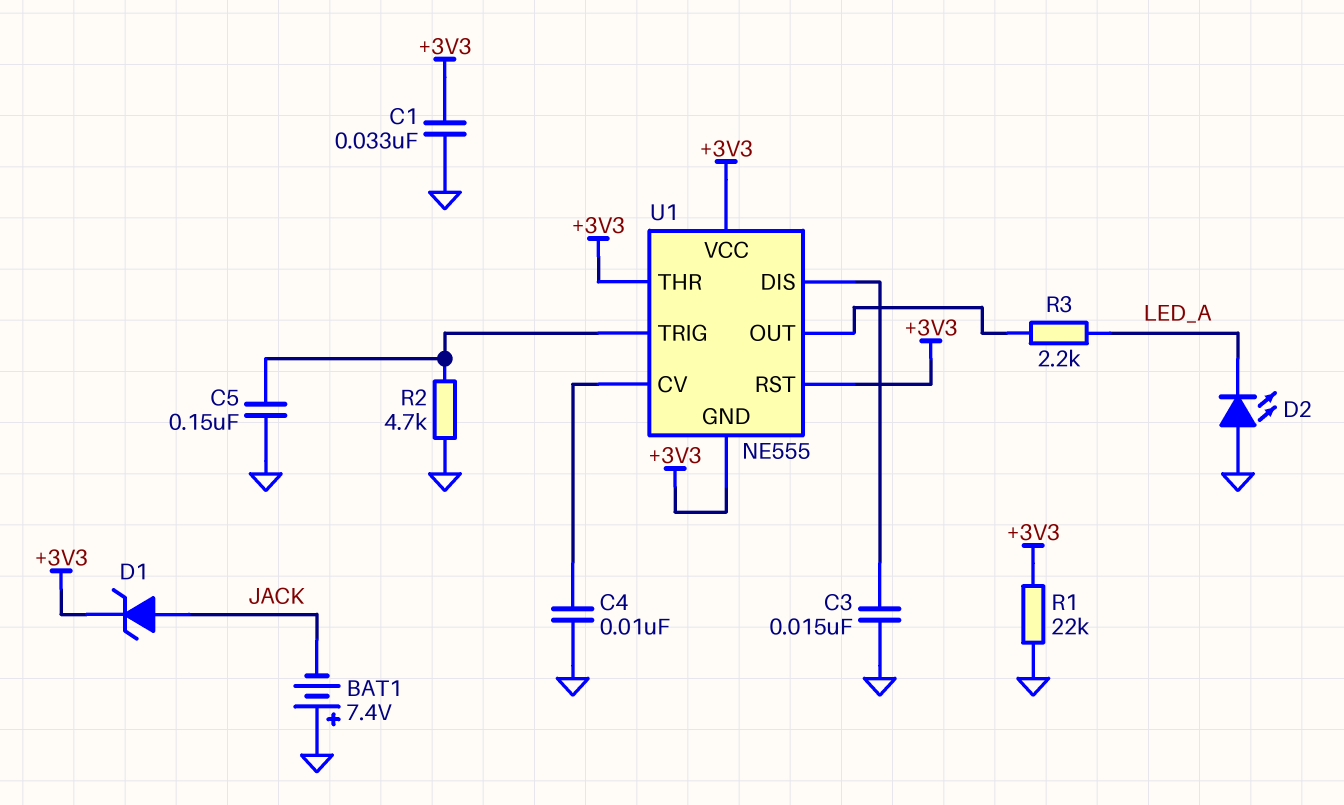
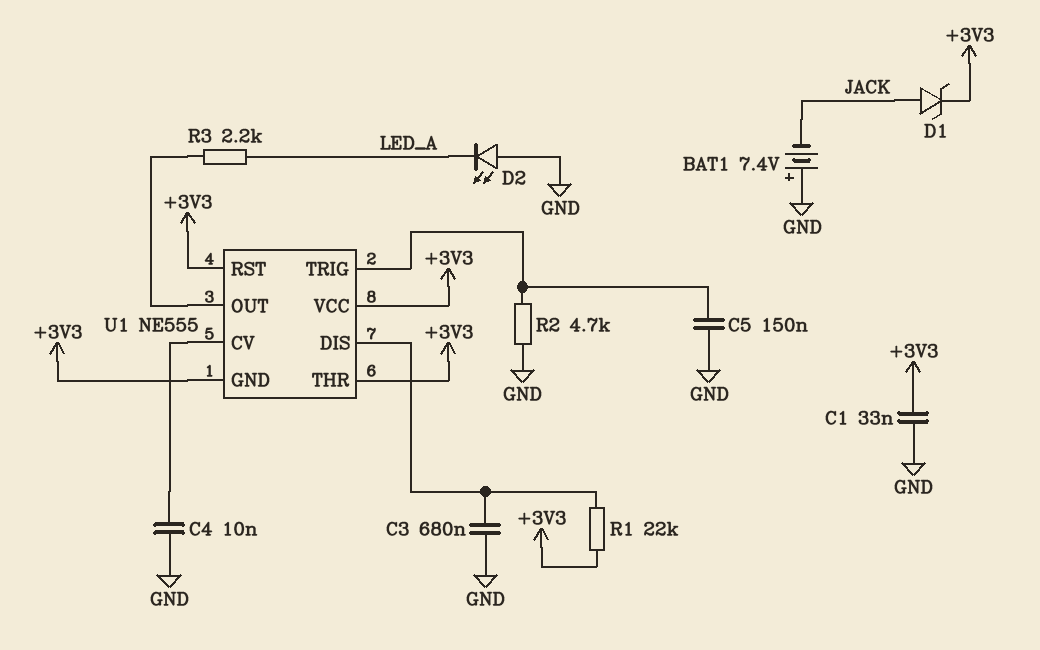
C3: 15nF (GND, U1/DIS) -> 680nF (GND, U1/DIS)
R1: 22k (+3V3, GND) -> 22k (+3V3, U1/DIS)

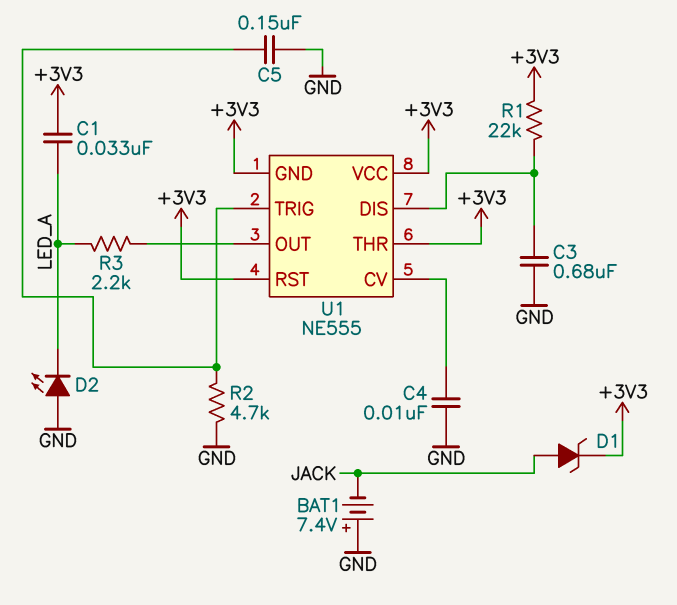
C1: 33nF (+3V3, GND) -> 33nF (+3V3, LED_A)

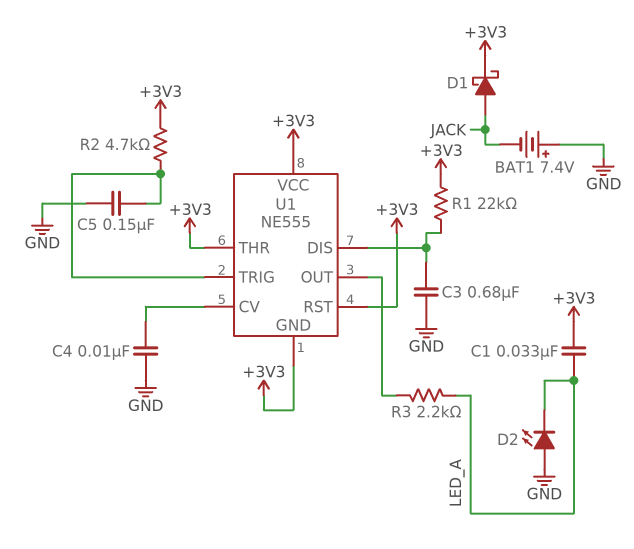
D1: zener (A JACK, K +3V3) -> schottky (A JACK, K +3V3)
R2: 4.7k (GND, U1/TRIG) -> 4.7k (+3V3, U1/TRIG)

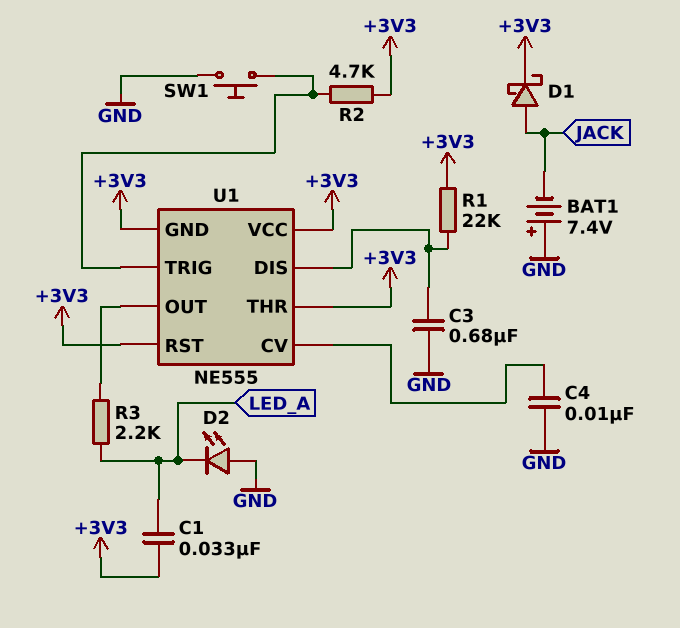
C5: 150nF (GND, U1/TRIG) -> none
SW1: none -> button (GND, U1/TRIG)

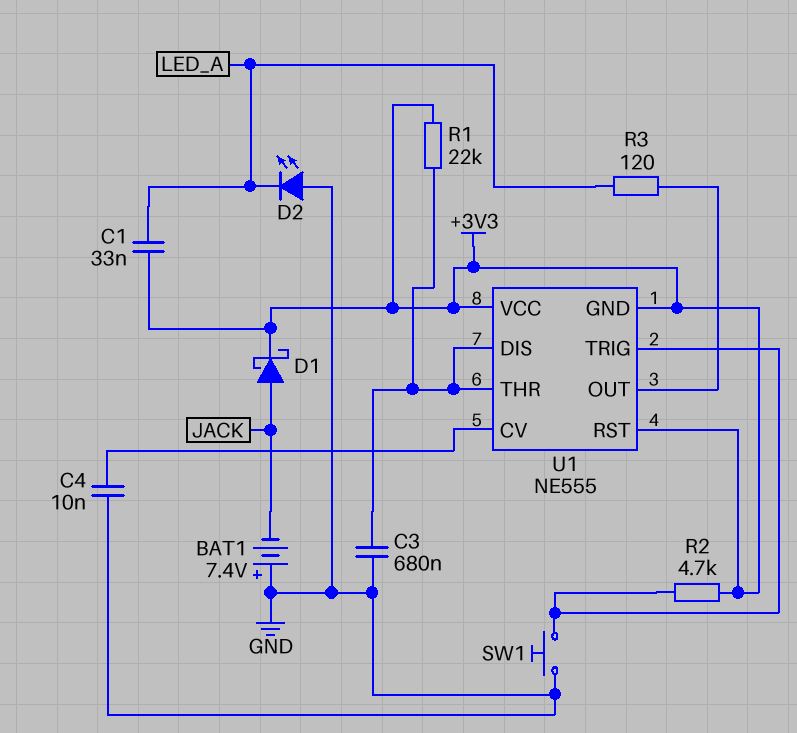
R3: 2.2k (LED_A, U1/OUT) -> 120 (LED_A, U1/OUT)
U1 pin THR: +3V3 -> U1/DIS

